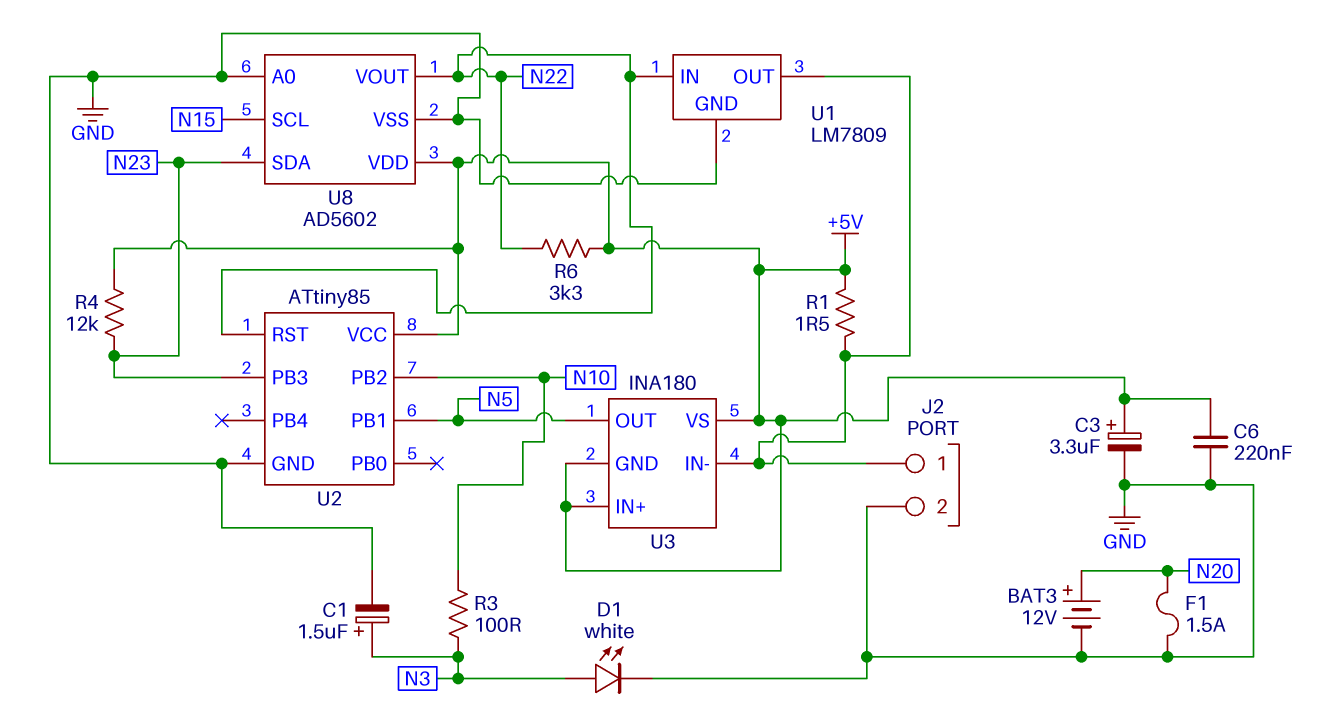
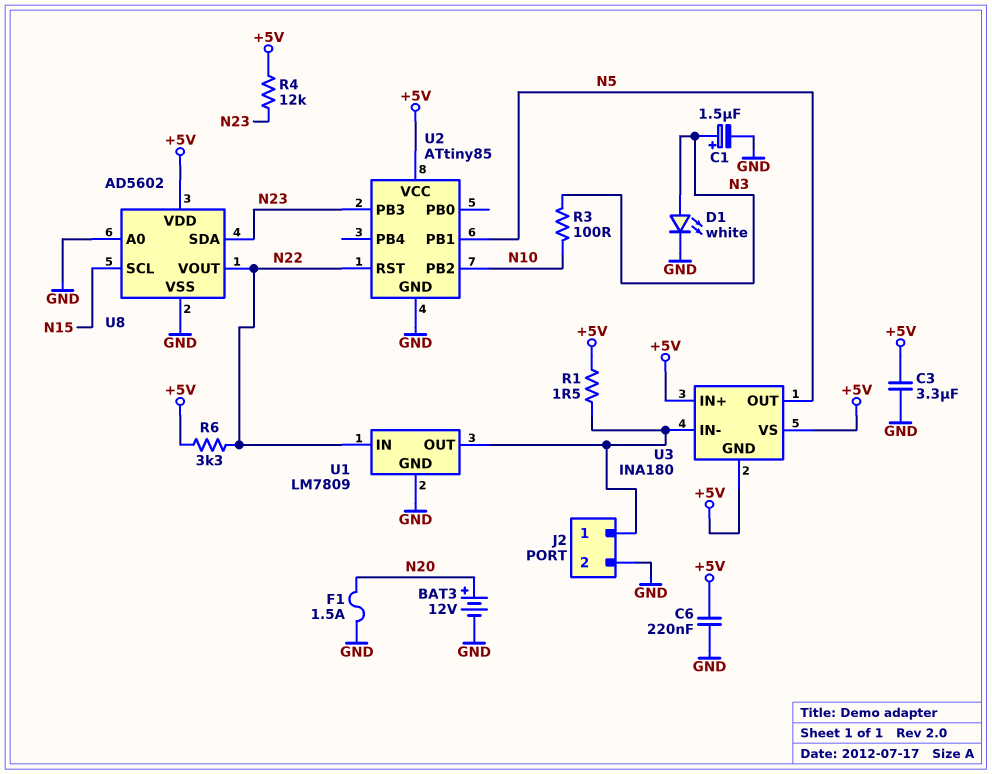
C3: 3.3uF (plus +5V, minus GND) -> 3.3uF (+5V, GND)

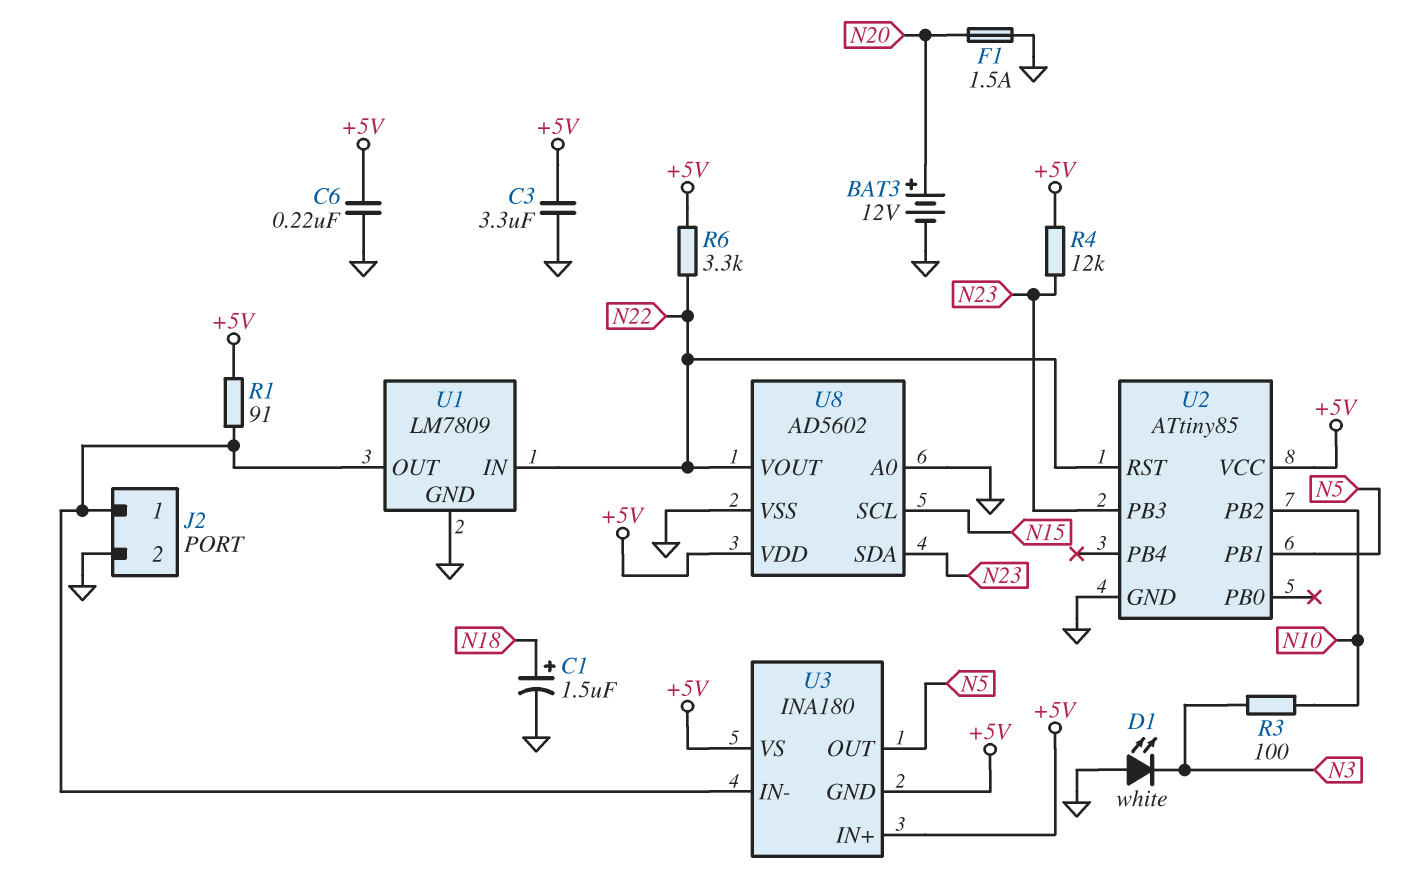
C1: 1.5uF (plus N3, minus GND) -> 1.5uF (plus N18, minus GND)
D1: LED white (A N3, K GND) -> LED white (A GND, K N3)
R1: 1.5 (+5V, J2/1) -> 91 (+5V, J2/1)

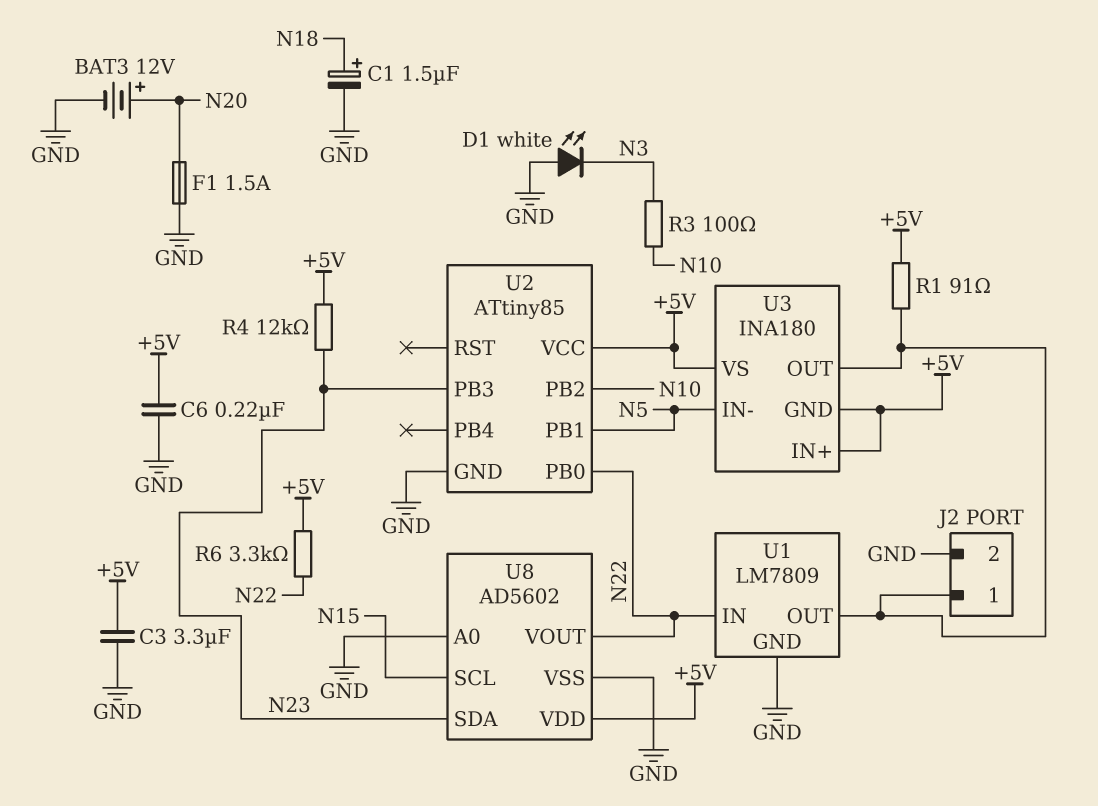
U2 pin PB0: none -> N22
U2 pin RST: N22 -> none
U3 pin IN-: J2/1 -> N5
U3 pin OUT: N5 -> J2/1

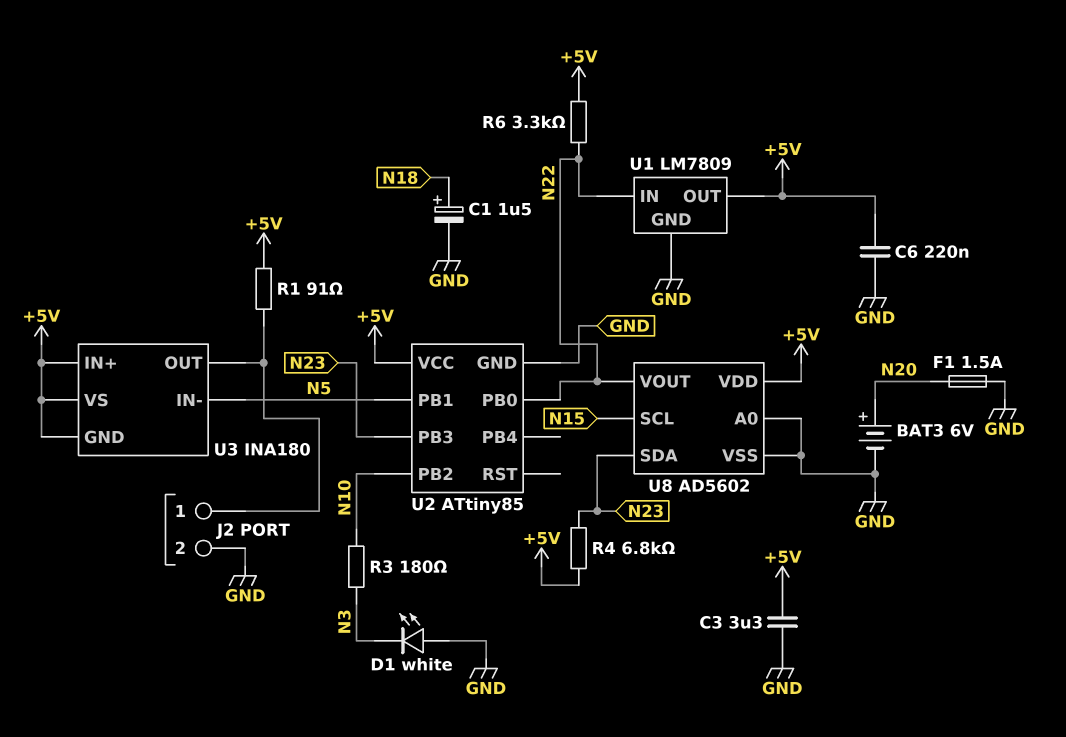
BAT3: 12V (plus N20, minus GND) -> 6V (plus N20, minus GND)
R3: 100 (N3, N10) -> 180 (N3, N10)
R4: 12k (+5V, N23) -> 6.8k (+5V, N23)
U1 pin OUT: J2/1 -> +5V

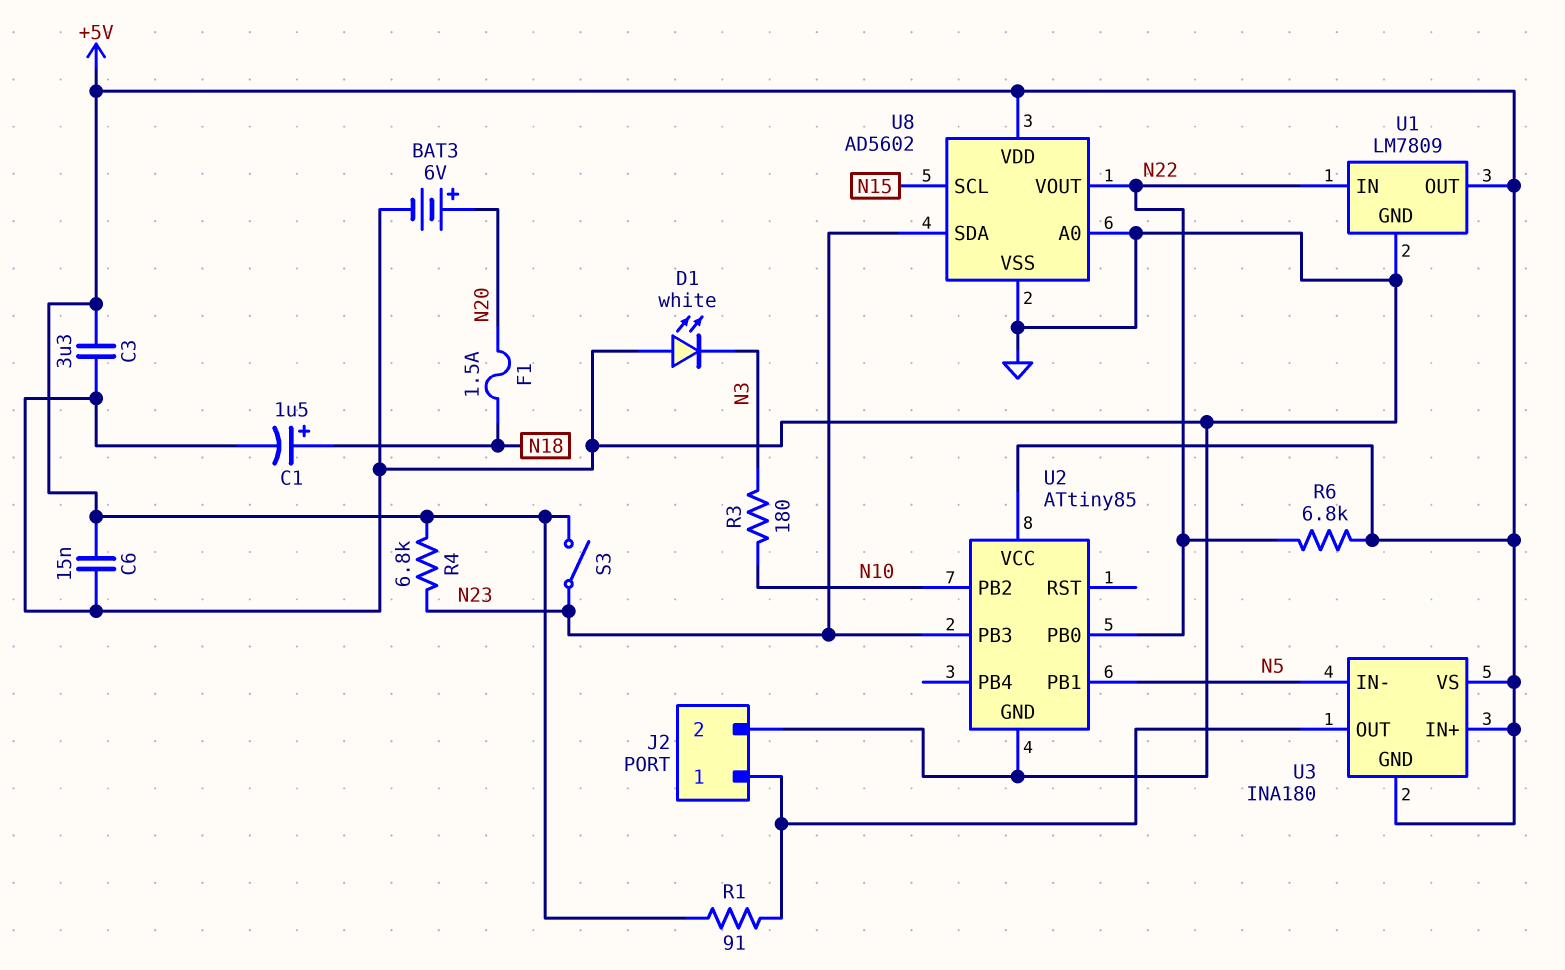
C6: 220nF (+5V, GND) -> 15nF (+5V, GND)
F1: 1.5A (GND, N20) -> 1.5A (N18, N20)
R6: 3.3k (+5V, N22) -> 6.8k (+5V, N22)
S3: none -> switch (+5V, N23)

